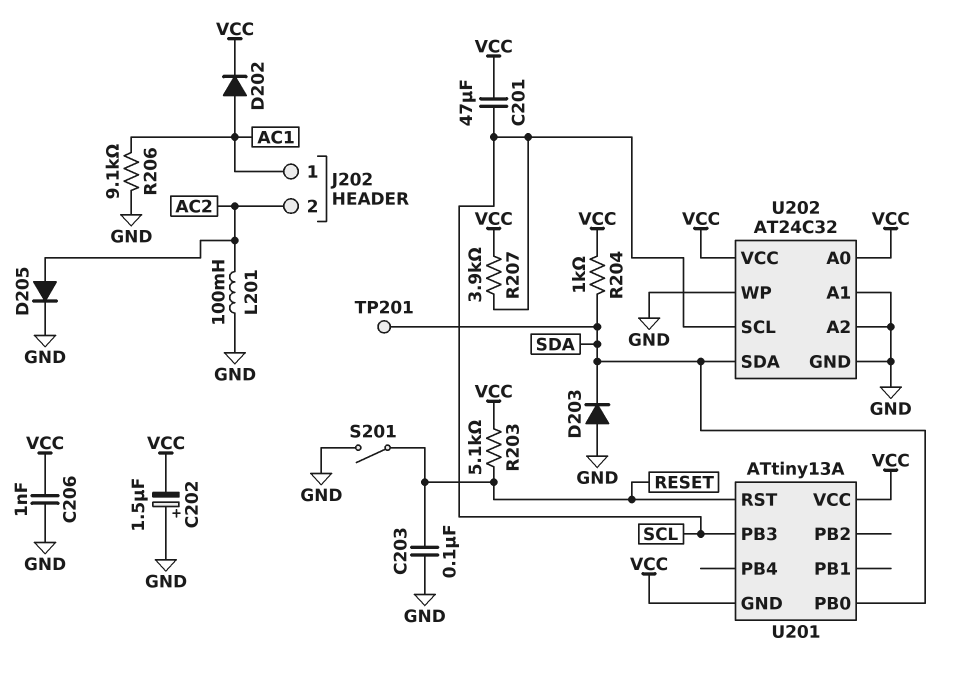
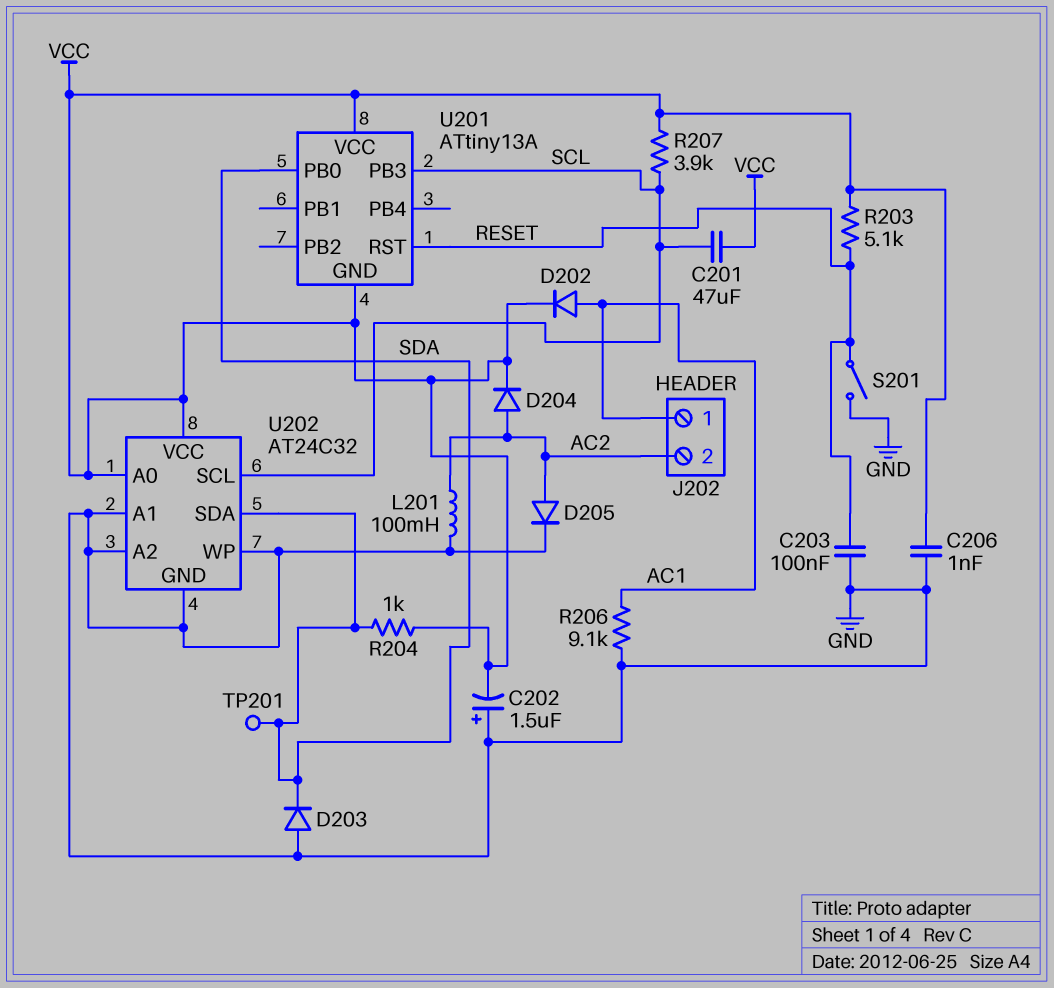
D204: none -> diode (A AC2, K VCC)

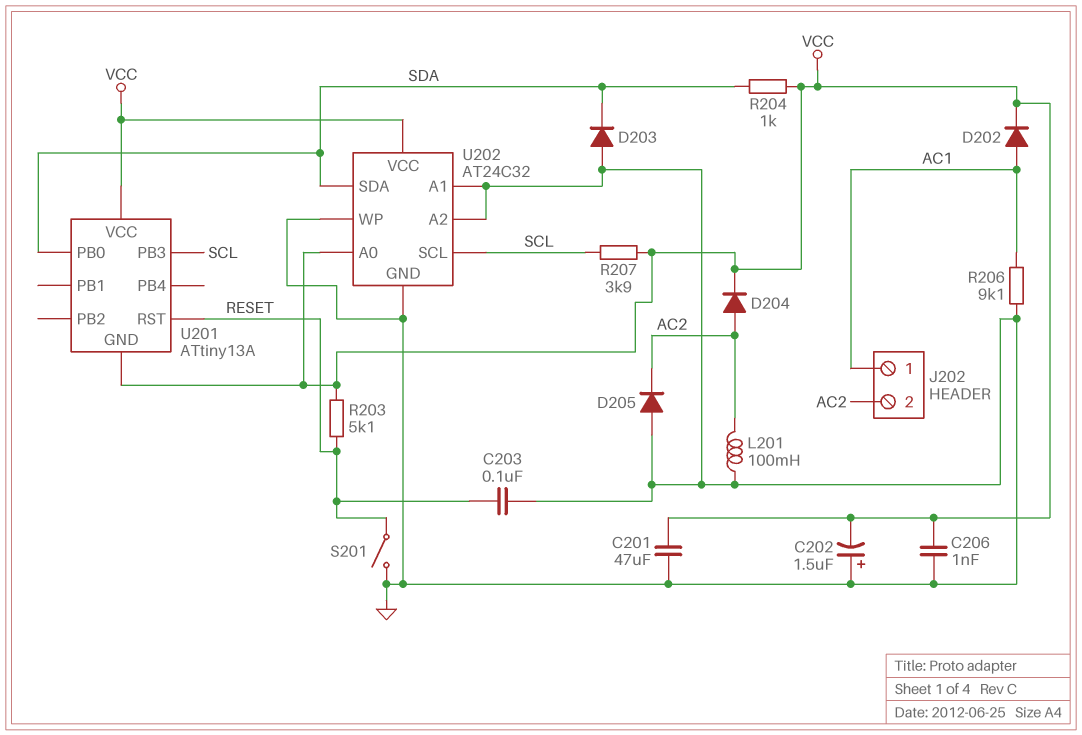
C201: 47uF (SCL, VCC) -> 47uF (GND, VCC)
D205: diode (A AC2, K GND) -> diode (A GND, K AC2)
TP201: test point (SDA) -> none

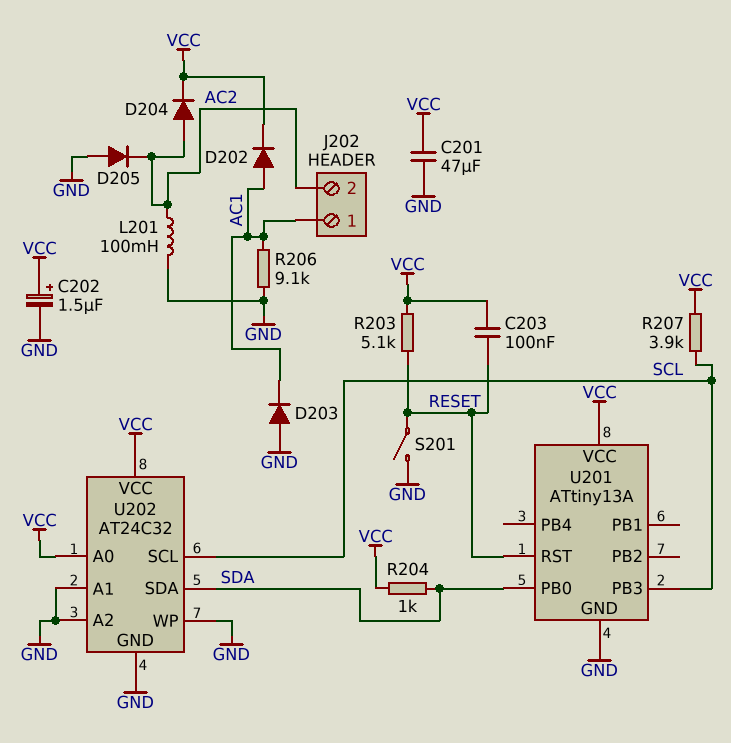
C202: 1.5uF (plus GND, minus VCC) -> 1.5uF (plus VCC, minus GND)
C203: 100nF (GND, RESET) -> 100nF (RESET, VCC)
C206: 1nF (GND, VCC) -> none
D203: diode (A GND, K SDA) -> diode (A GND, K AC1)
U201 pin GND: VCC -> GND

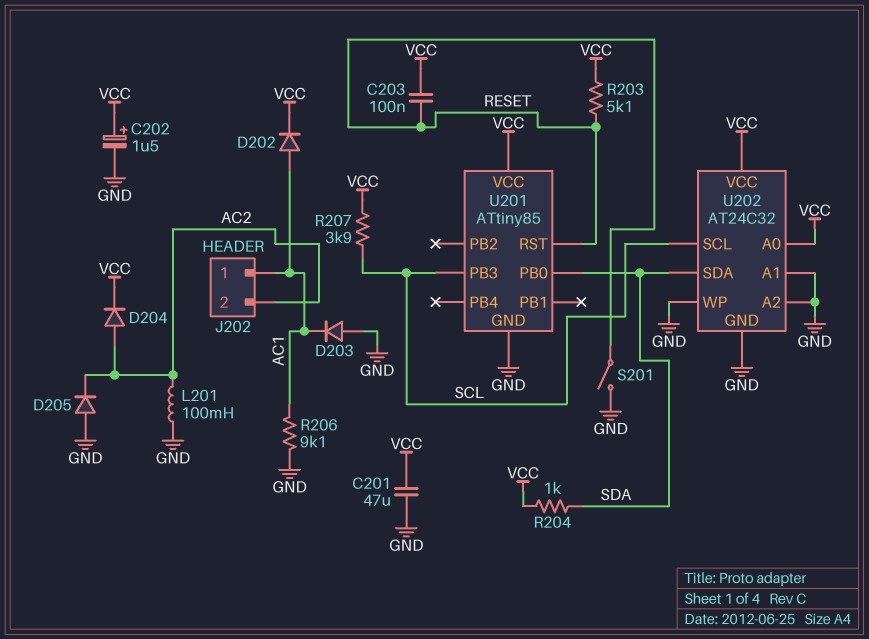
U201: ATtiny13A -> ATtiny85

